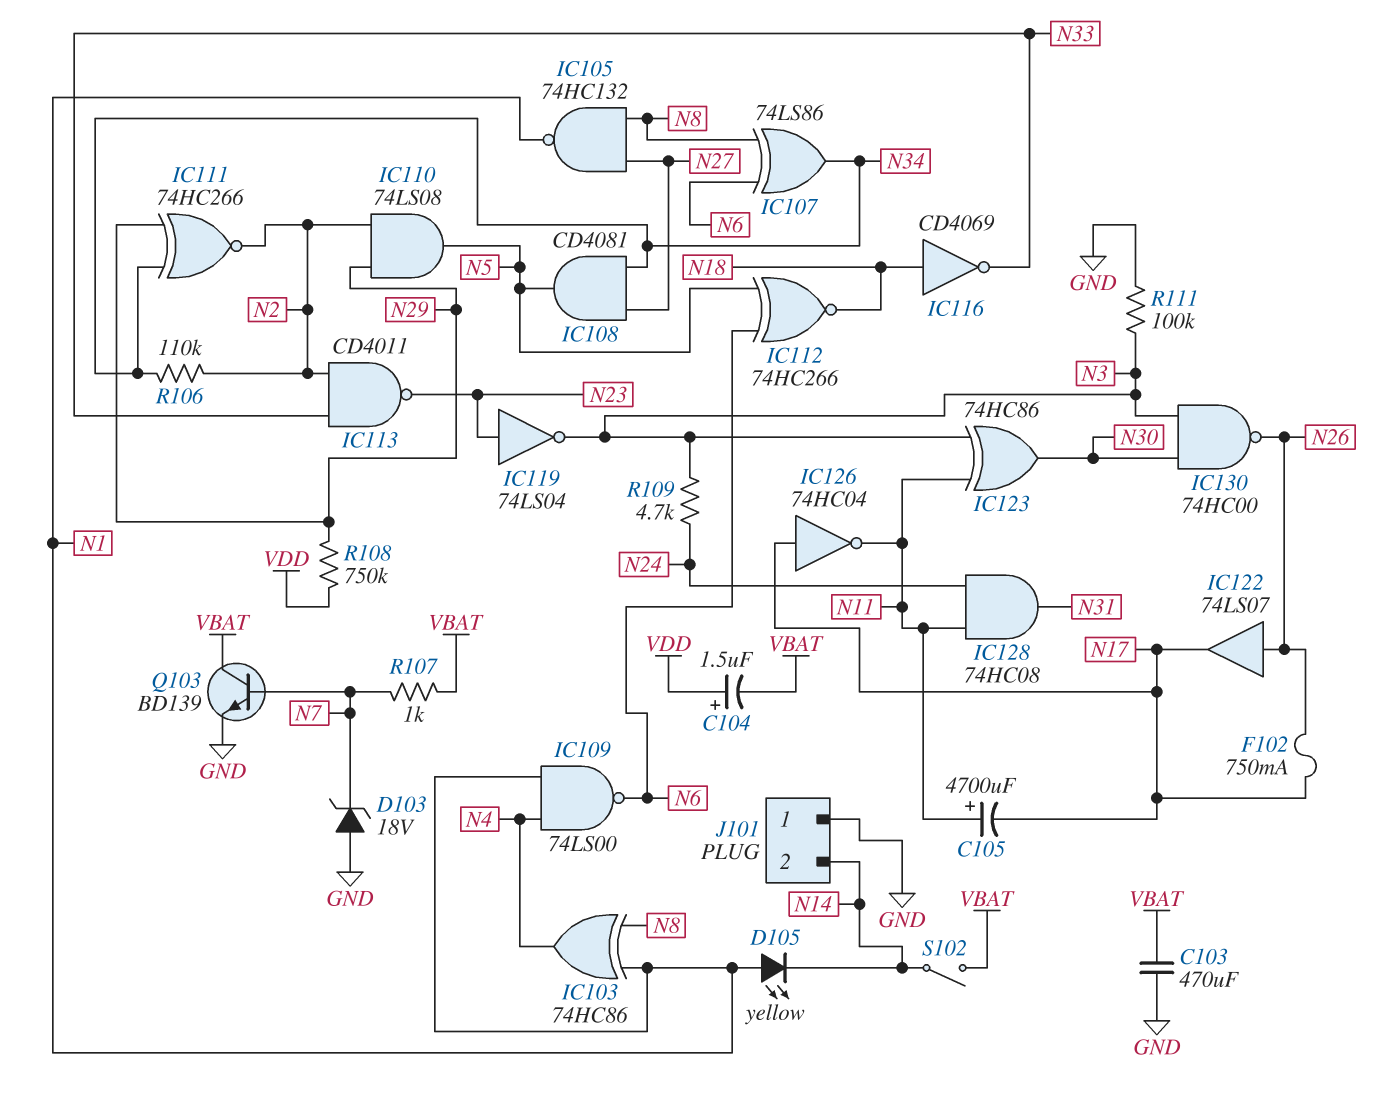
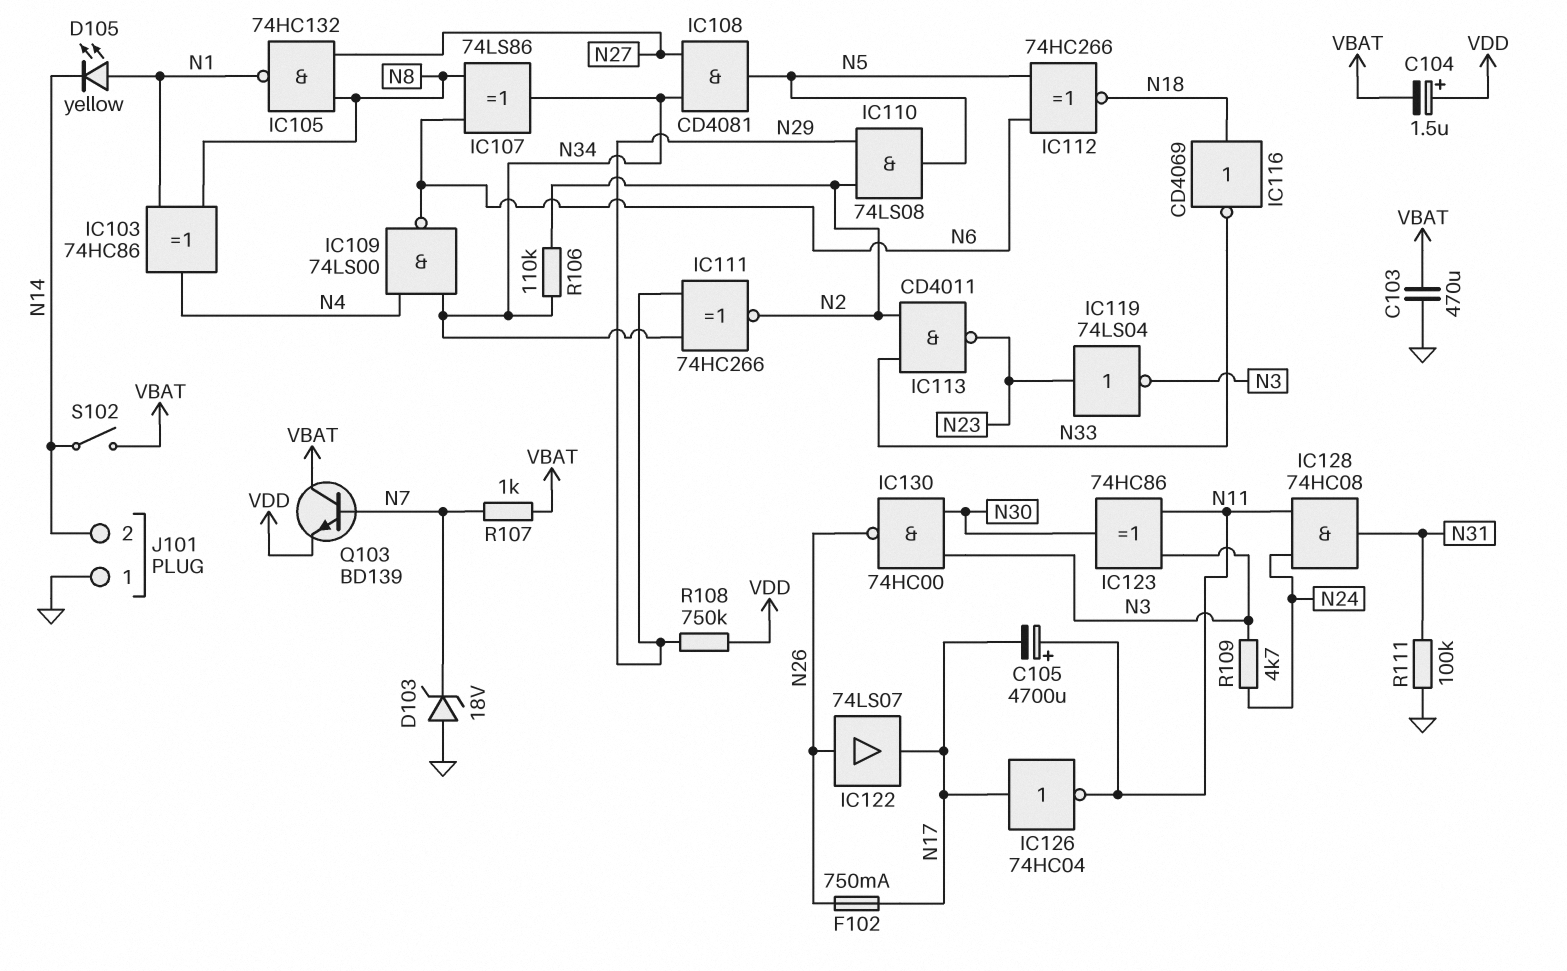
IC109: NAND 74LS00 (in N1, in N4, out N6) -> NAND 74LS00 (in N4, in N34, out N6)
Q103: NPN BD139 (B N7, C VBAT, E GND) -> NPN BD139 (B N7, C VBAT, E VDD)
R111: 100k (GND, N3) -> 100k (GND, N31)

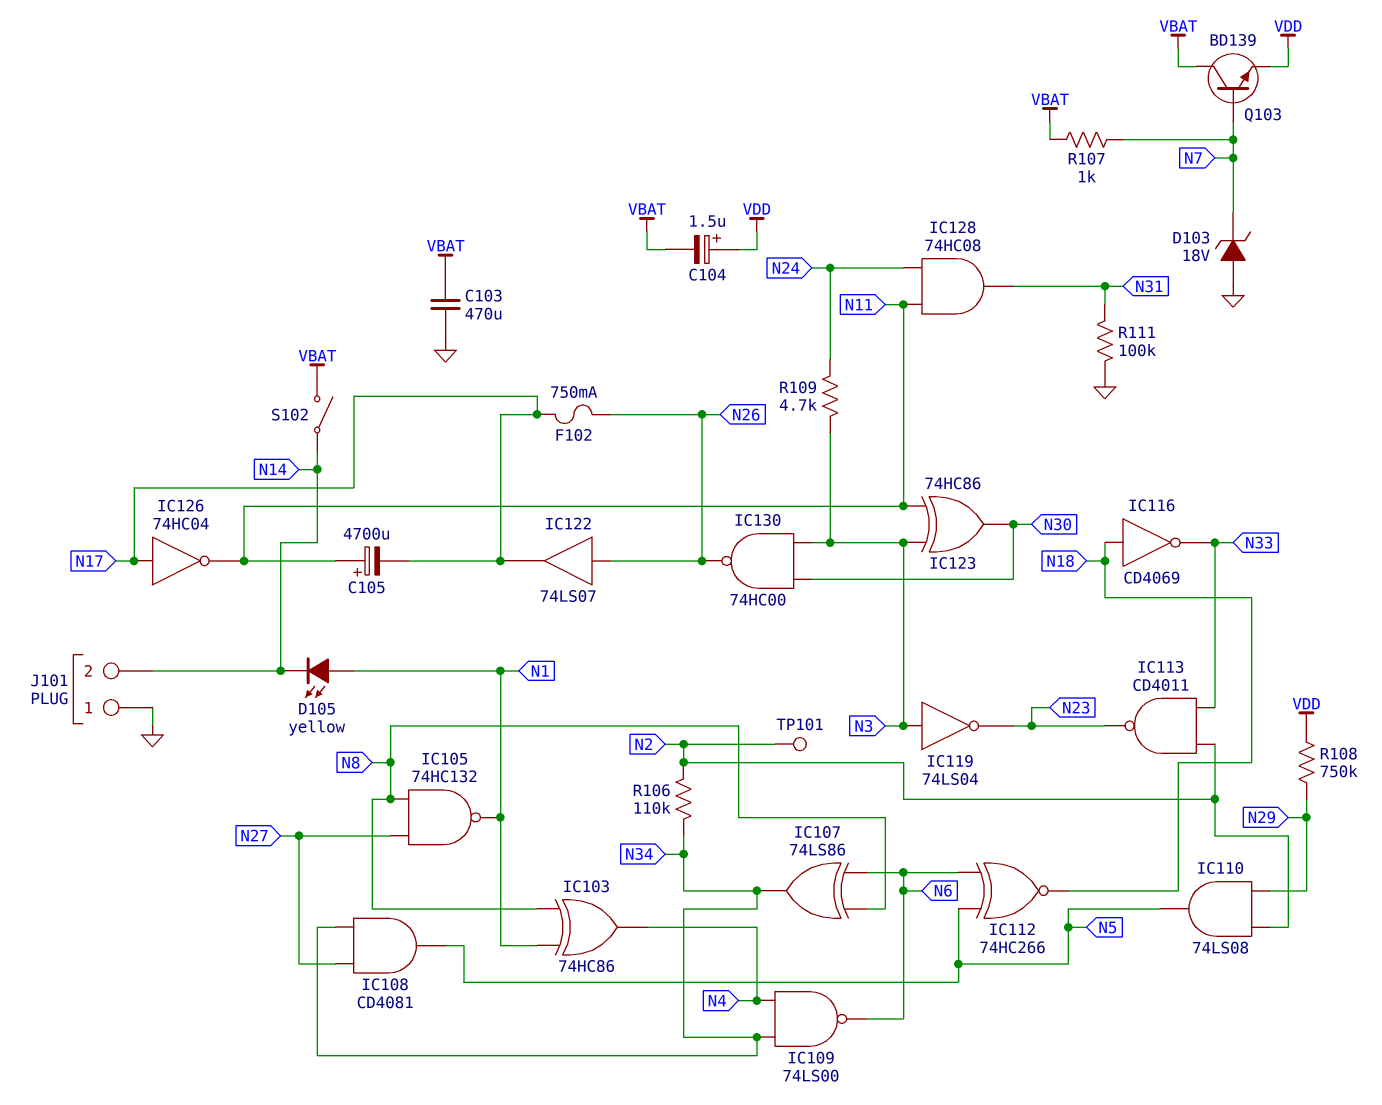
IC111: XNOR 74HC266 (in N29, in N34, out N2) -> none
IC119: NOT 74LS04 (in N23, out N3) -> NOT 74LS04 (in N3, out N23)
TP101: none -> test point (N2)

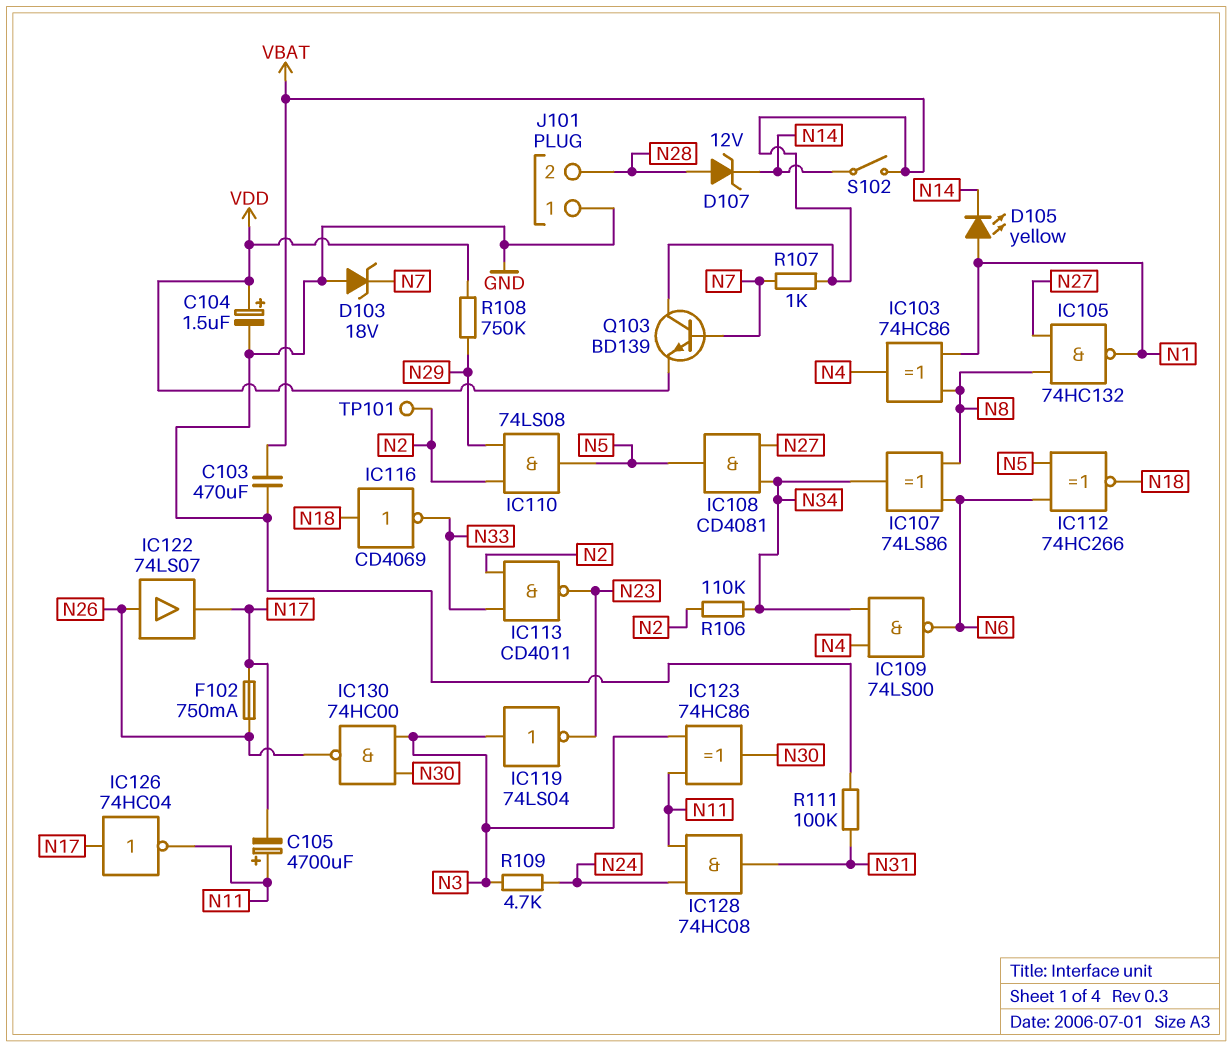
C104: 1.5uF (plus VDD, minus VBAT) -> 1.5uF (plus VDD, minus GND)
D107: none -> zener 12V (A N28, K N14)
J101 pin 2: N14 -> N28

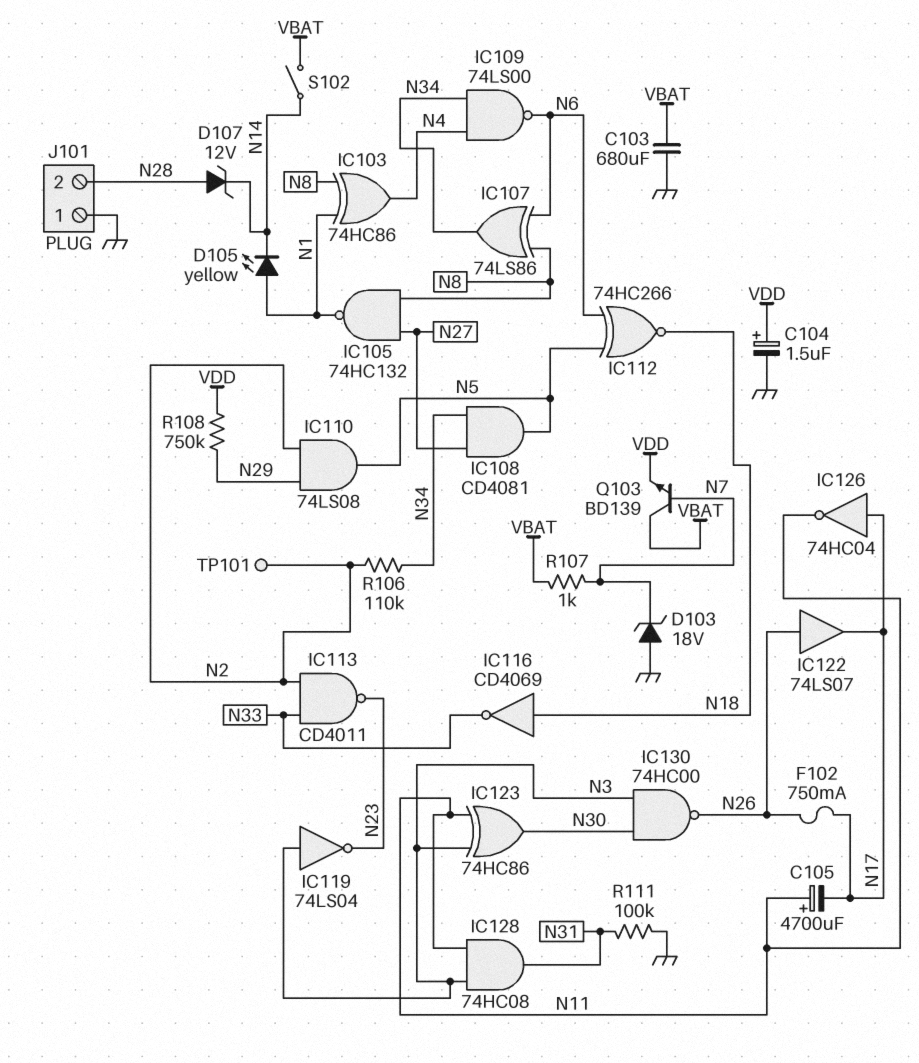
C103: 470uF (GND, VBAT) -> 680uF (GND, VBAT)
IC128: AND 74HC08 (in N11, in N24, out N31) -> AND 74HC08 (in N3, in N11, out N31)
R109: 4.7k (N3, N24) -> none

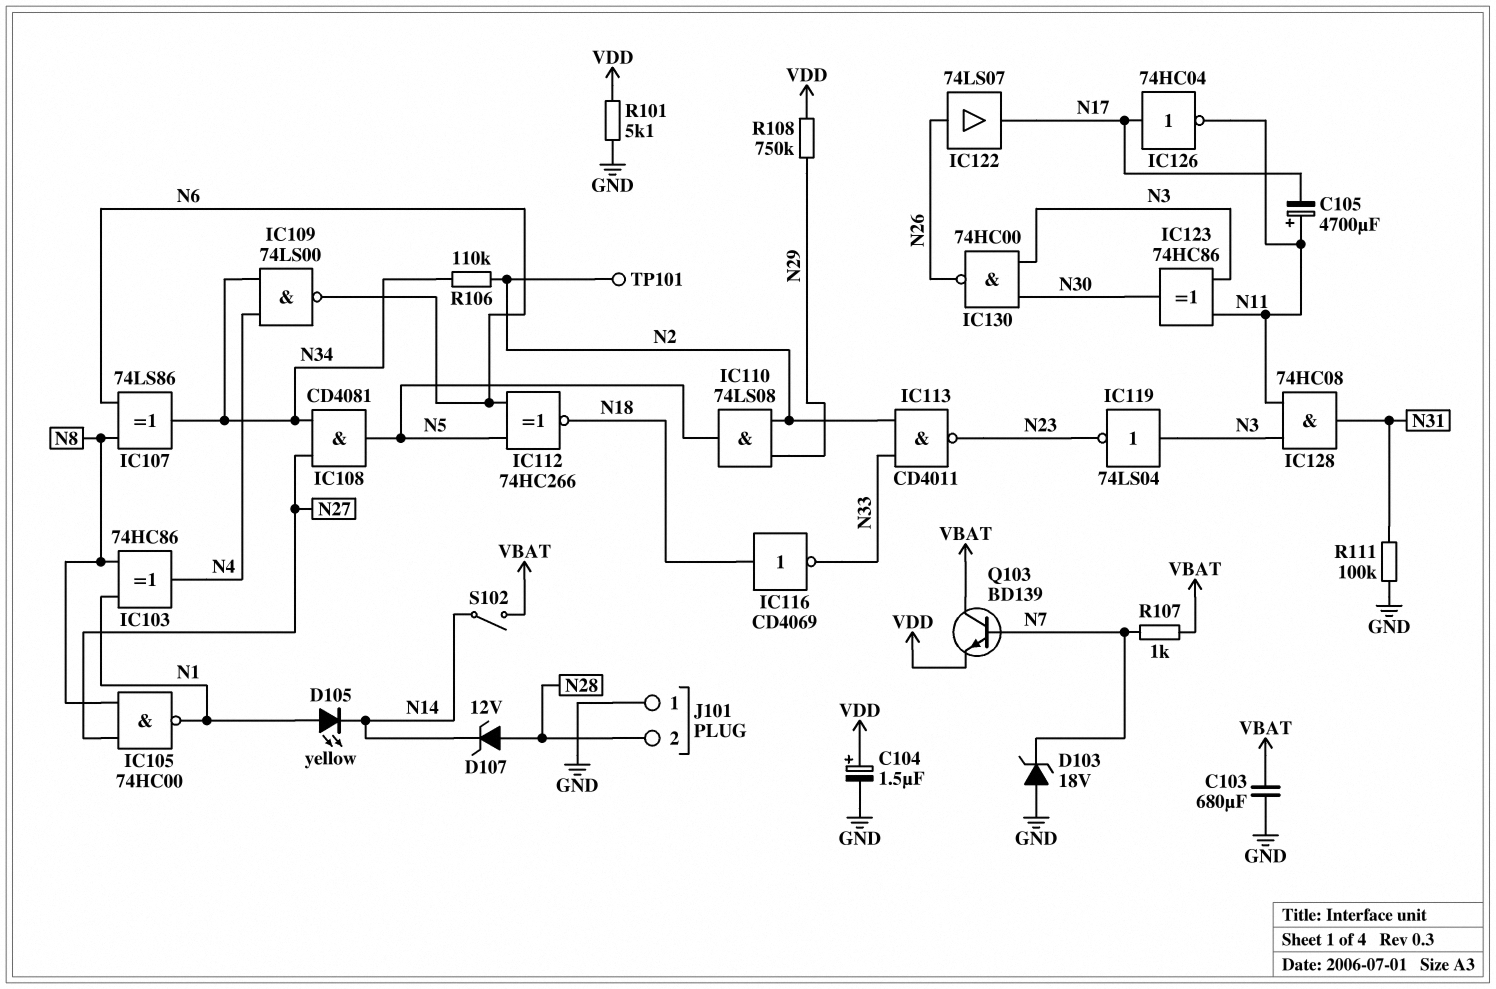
F102: 750mA (N17, N26) -> none
IC105: NAND 74HC132 (in N8, in N27, out N1) -> NAND 74HC00 (in N8, in N27, out N1)
R101: none -> 5.1k (GND, VDD)

